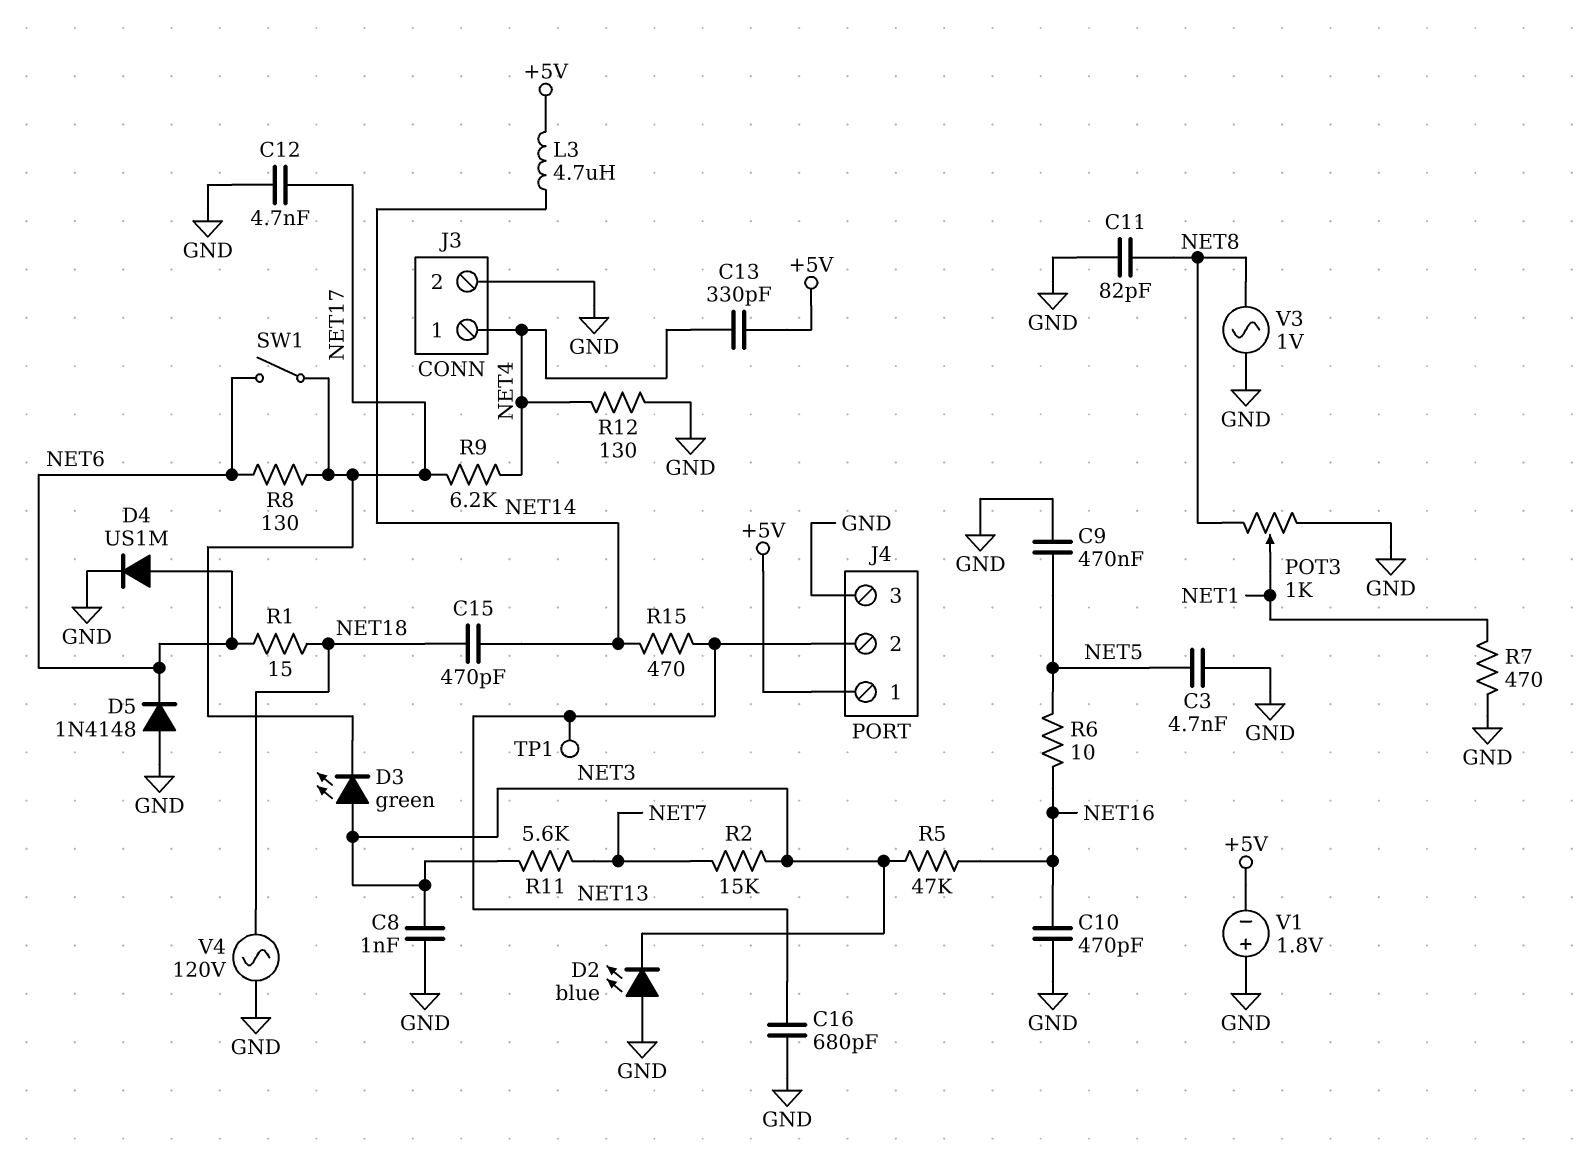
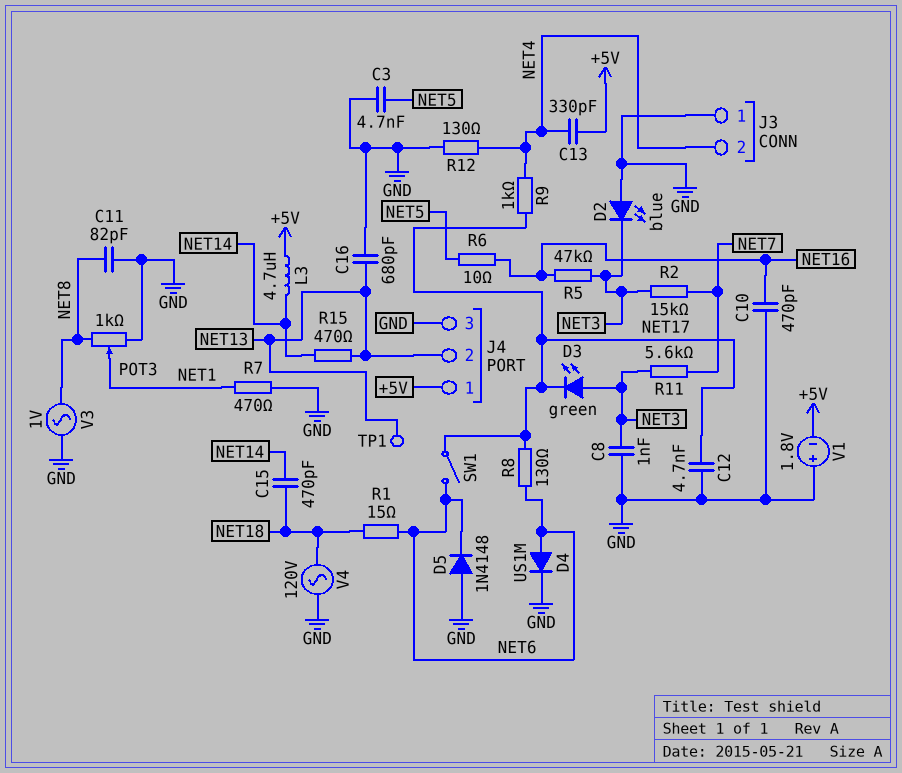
C9: 470nF (GND, NET5) -> none
J3 pin 1: NET4 -> GND
J3 pin 2: GND -> NET4
R9: 6.2k (NET4, NET17) -> 1k (NET4, NET17)

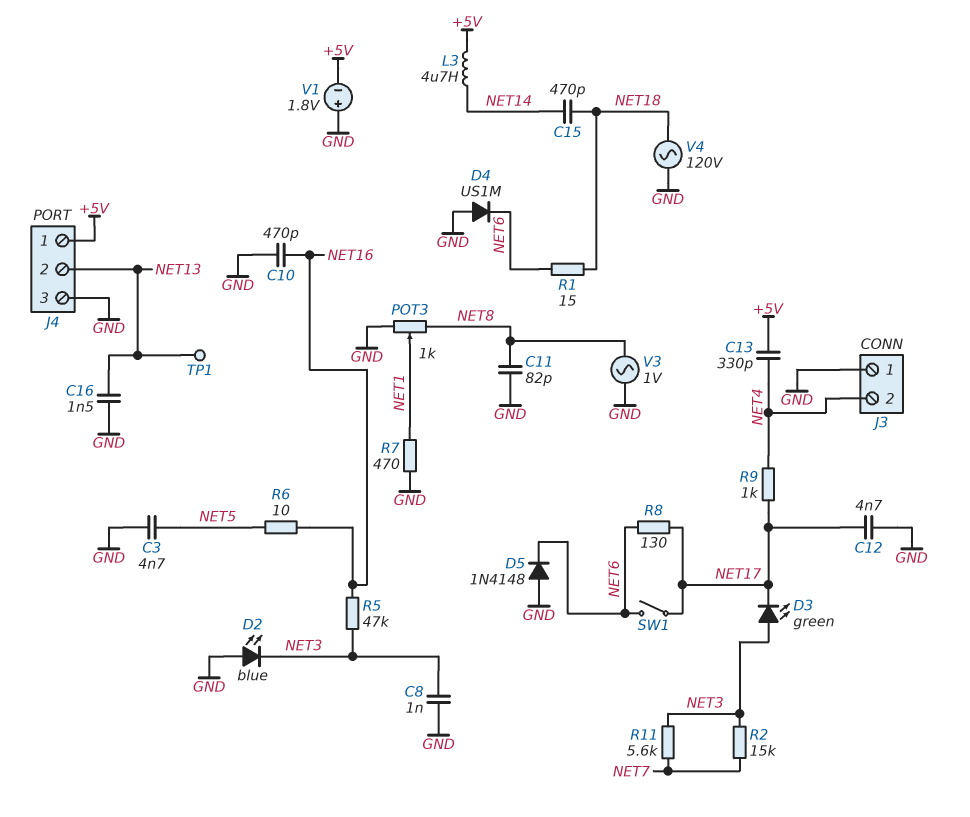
C16: 680pF (GND, NET13) -> 1.5nF (GND, NET13)
D4: diode US1M (A NET6, K GND) -> diode US1M (A GND, K NET6)
R12: 130 (GND, NET4) -> none
R15: 470 (NET13, NET14) -> none

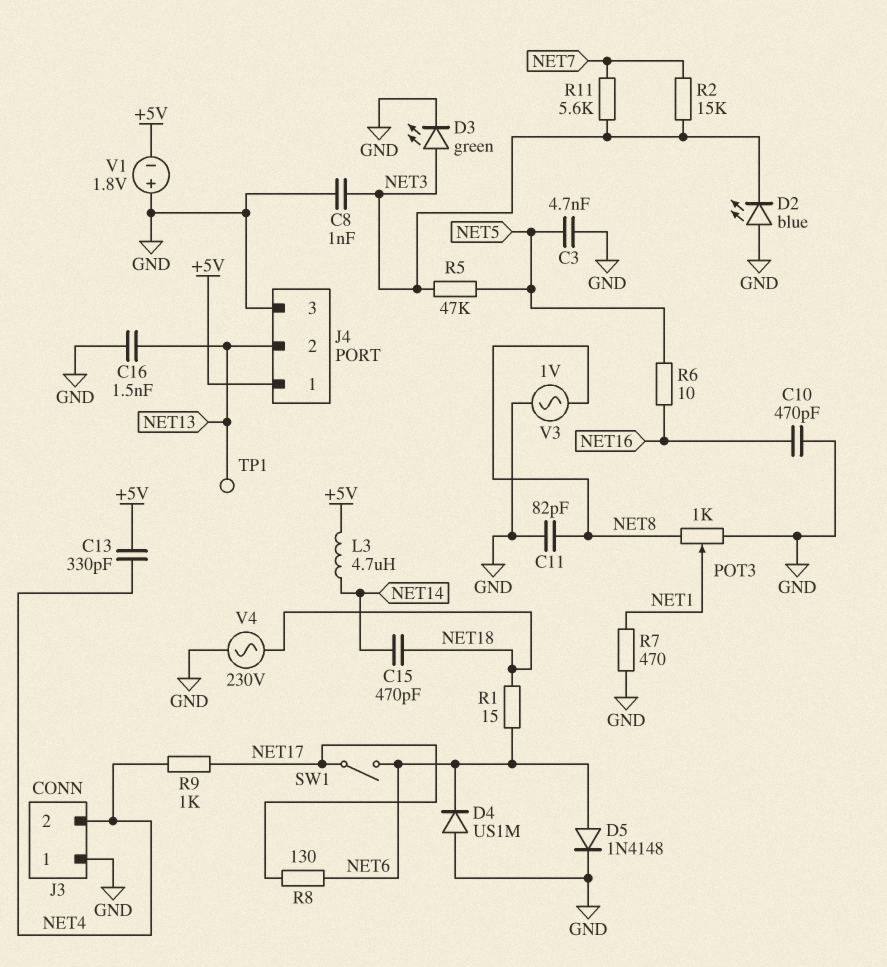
C12: 4.7nF (GND, NET17) -> none
D3: LED green (A NET3, K NET17) -> LED green (A NET3, K GND)
D5: diode 1N4148 (A GND, K NET6) -> diode 1N4148 (A NET6, K GND)
R5: 47k (NET3, NET16) -> 47k (NET3, NET5)
V4: AC 120V (GND, NET18) -> AC 230V (GND, NET18)

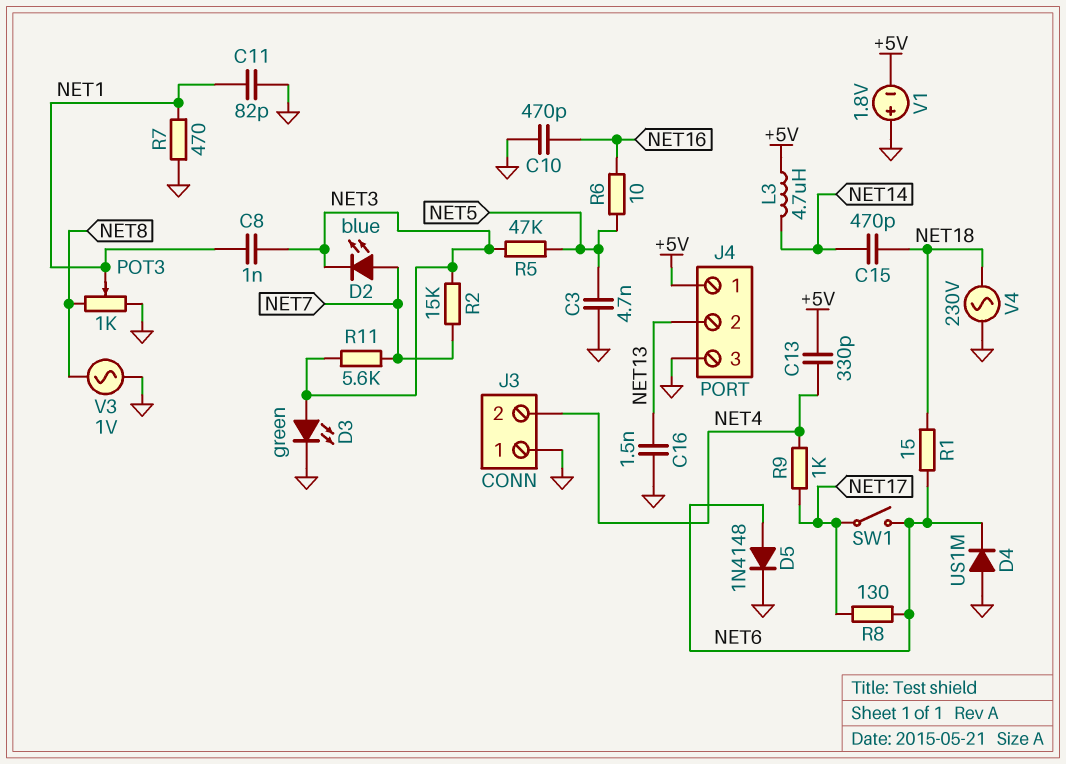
C8: 1nF (GND, NET3) -> 1nF (NET1, NET3)
C11: 82pF (GND, NET8) -> 82pF (GND, NET1)
D2: LED blue (A GND, K NET3) -> LED blue (A NET7, K NET3)
TP1: test point (NET13) -> none

